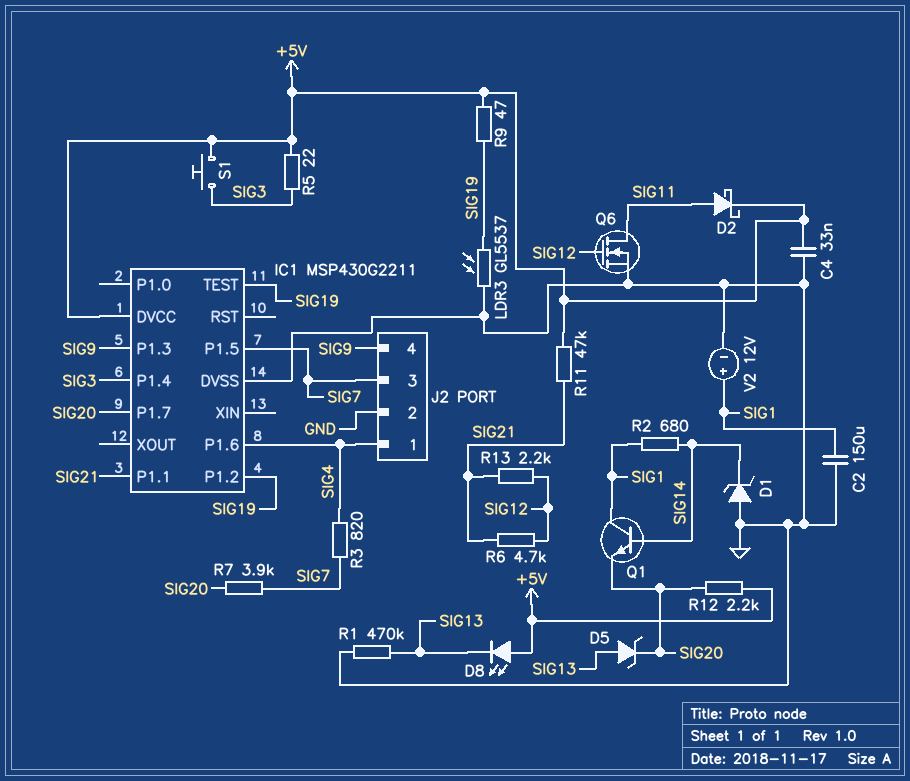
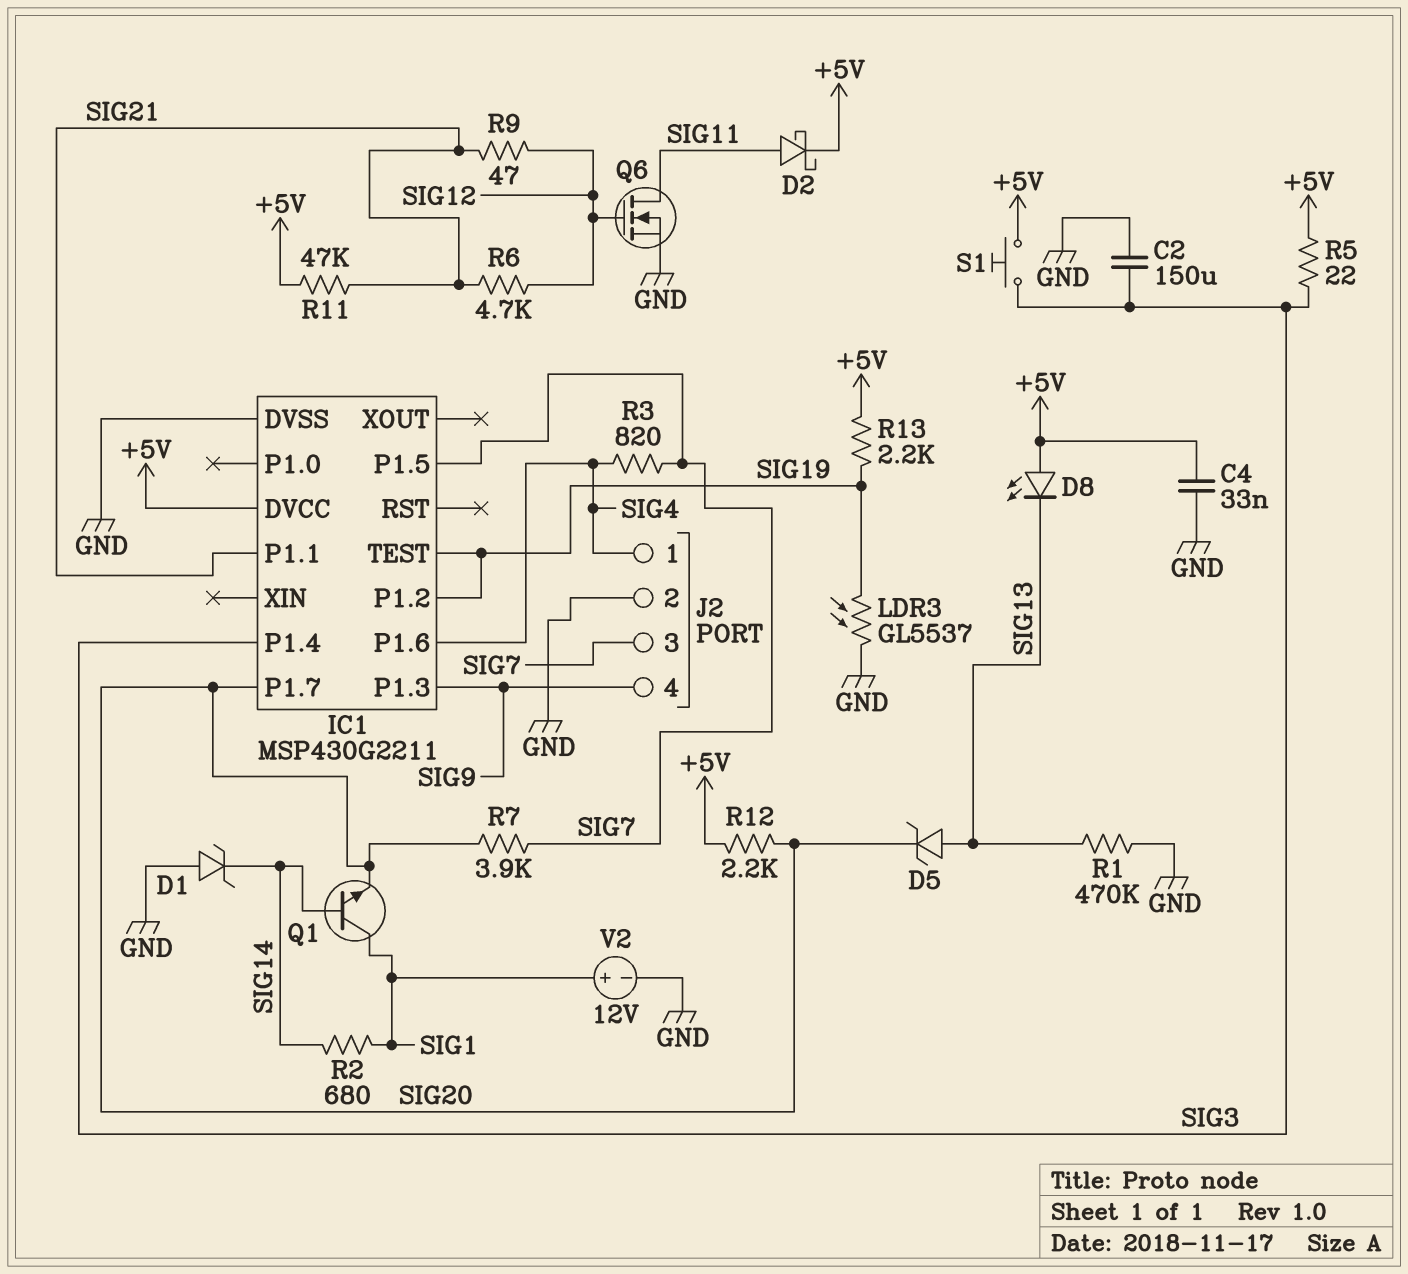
C2: 150uF (GND, SIG1) -> 150uF (GND, SIG3)
R9: 47 (+5V, SIG19) -> 47 (SIG12, SIG21)
R13: 2.2k (SIG12, SIG21) -> 2.2k (+5V, SIG19)

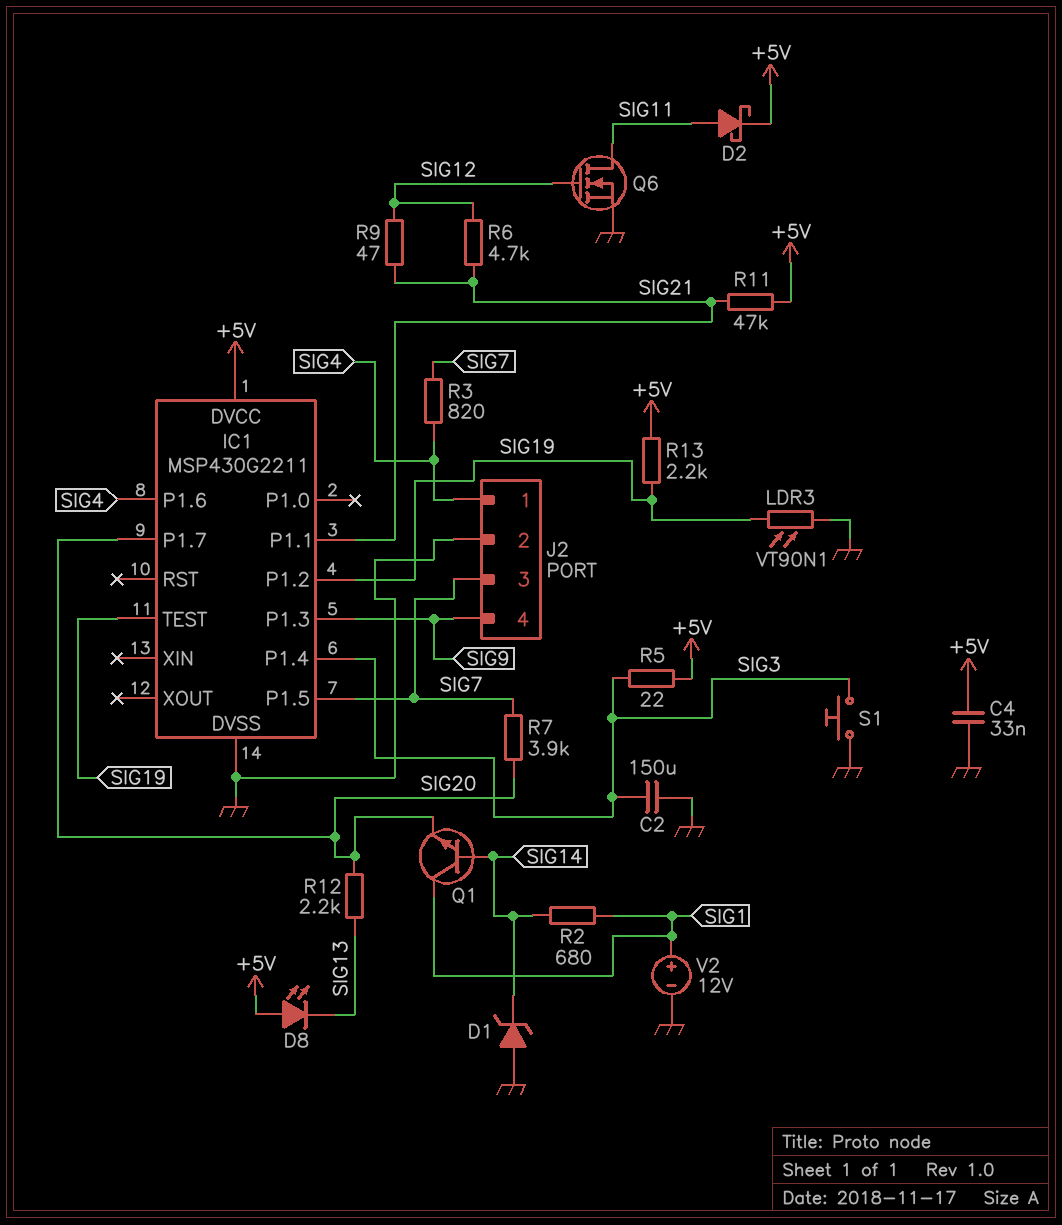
D5: zener (A SIG13, K SIG20) -> none
LDR3: GL5537 (GND, SIG19) -> VT90N1 (GND, SIG19)
R1: 470k (GND, SIG13) -> none
R12: 2.2k (+5V, SIG20) -> 2.2k (SIG13, SIG20)
S1: button (+5V, SIG3) -> button (GND, SIG3)

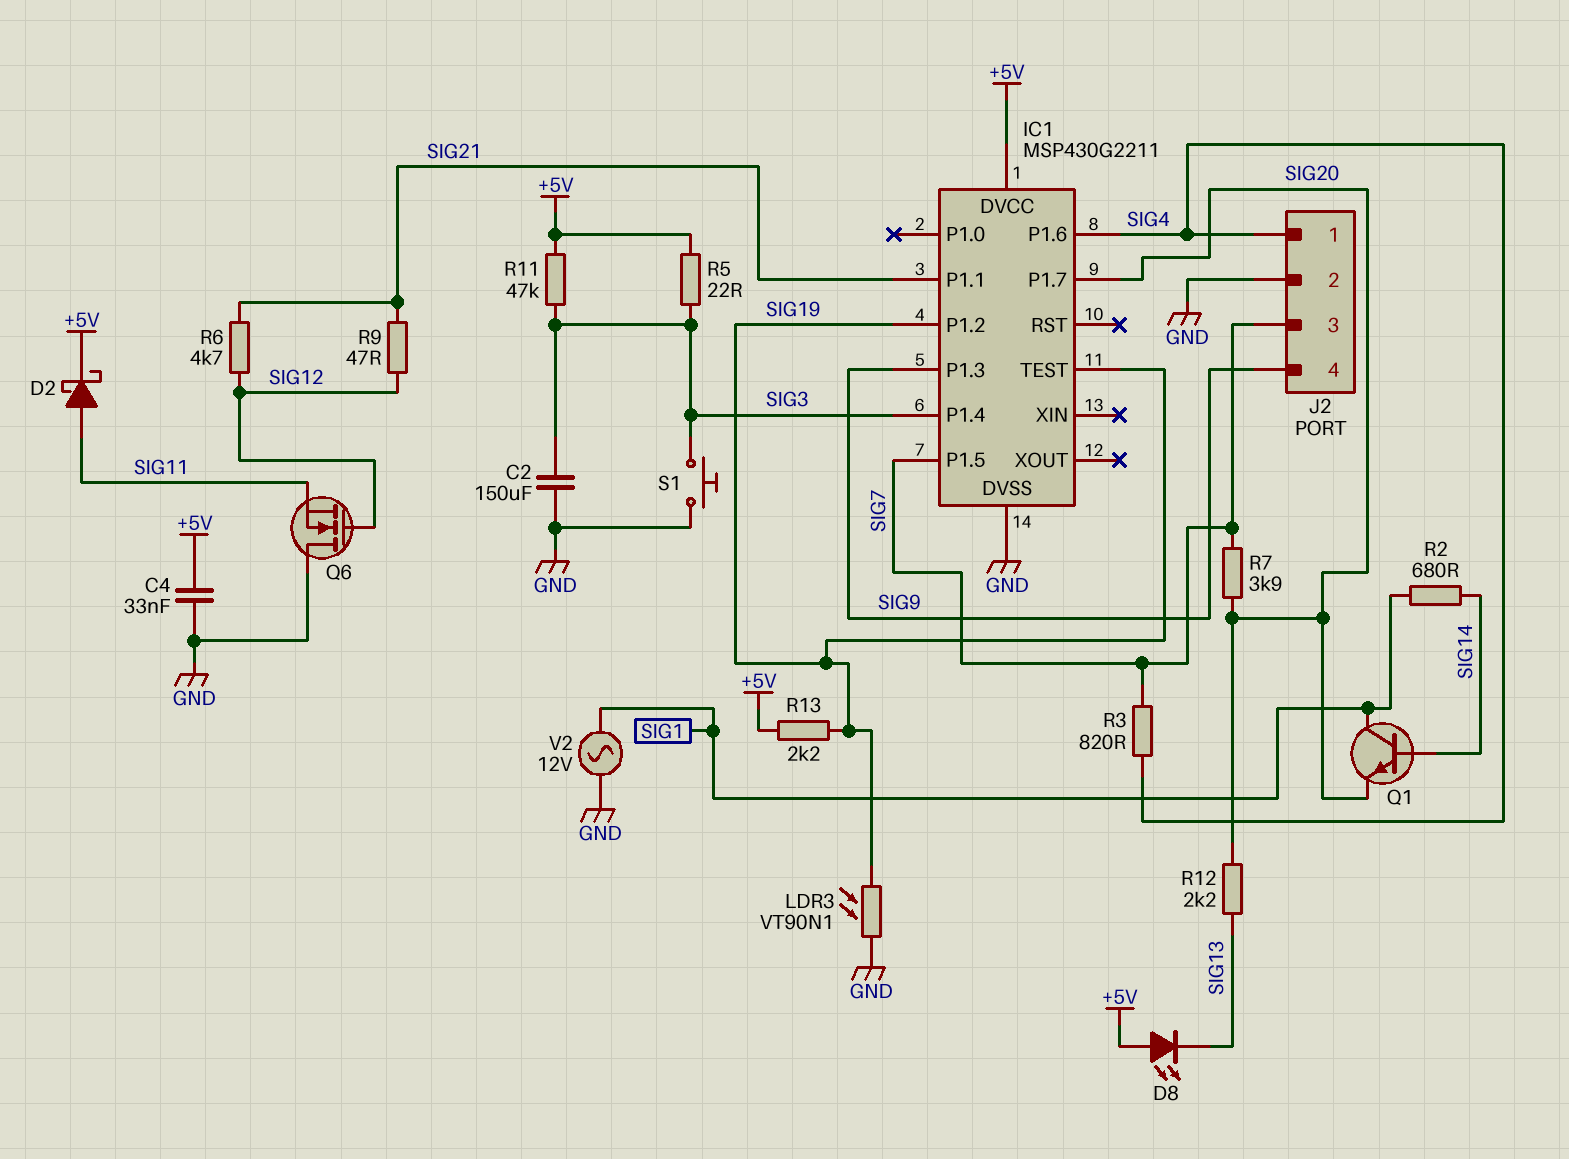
D1: zener (A GND, K SIG14) -> none
Q6: NMOS (G SIG12, D SIG11, S GND) -> NMOS (G SIG12, D GND, S SIG11)
R11: 47k (+5V, SIG21) -> 47k (+5V, SIG3)
V2: 12V (plus SIG1, minus GND) -> AC 12V (GND, SIG1)

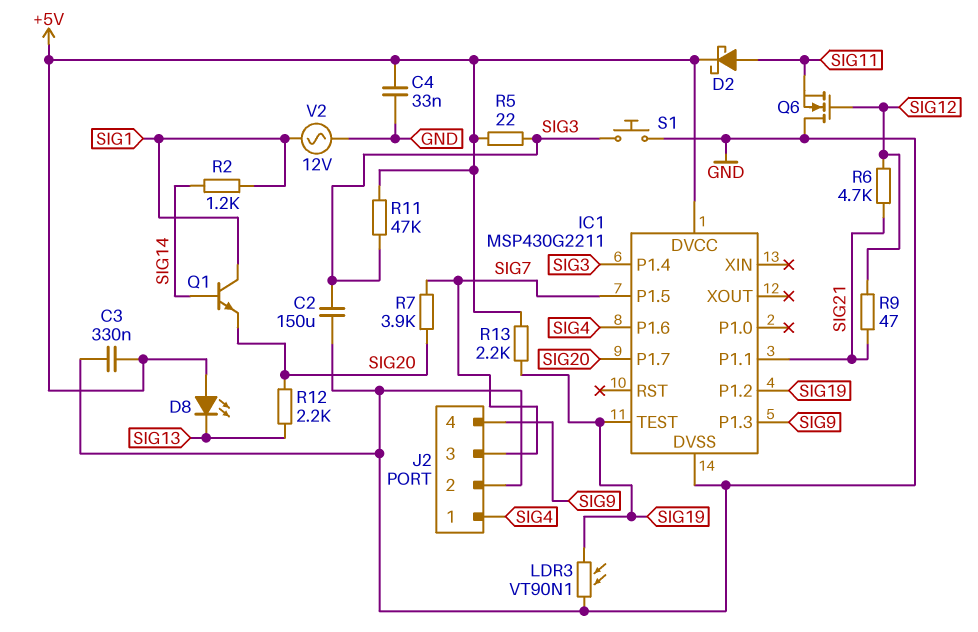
C3: none -> 330nF (+5V, GND)
R2: 680 (SIG1, SIG14) -> 1.2k (SIG1, SIG14)
R3: 820 (SIG4, SIG7) -> none

